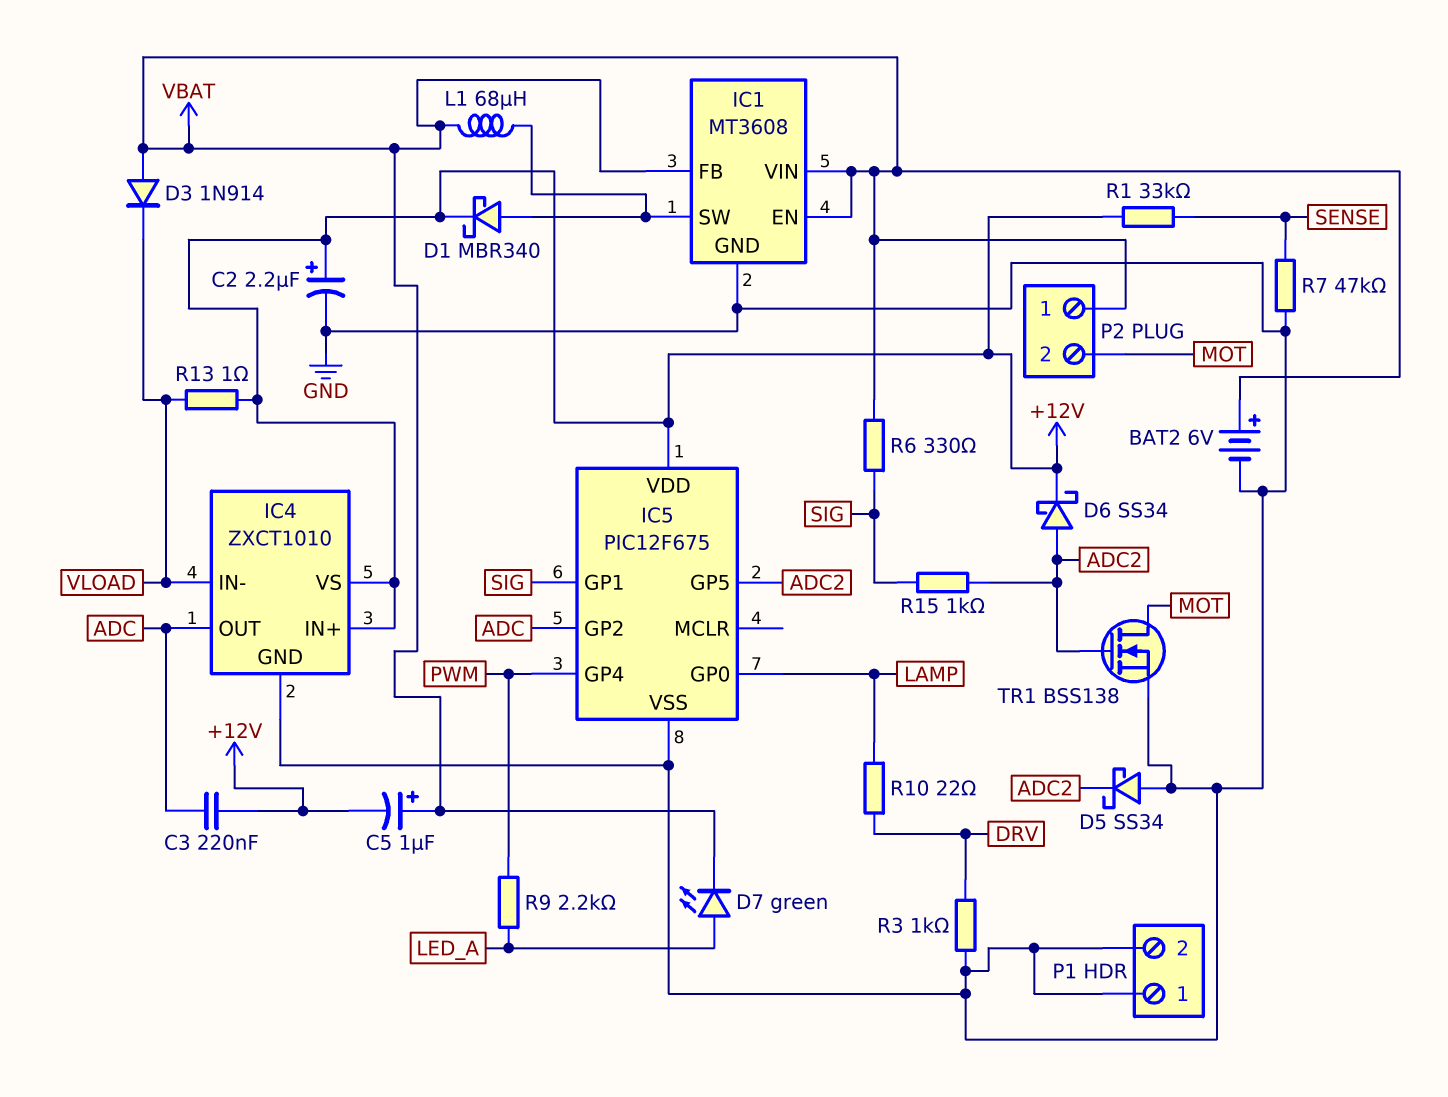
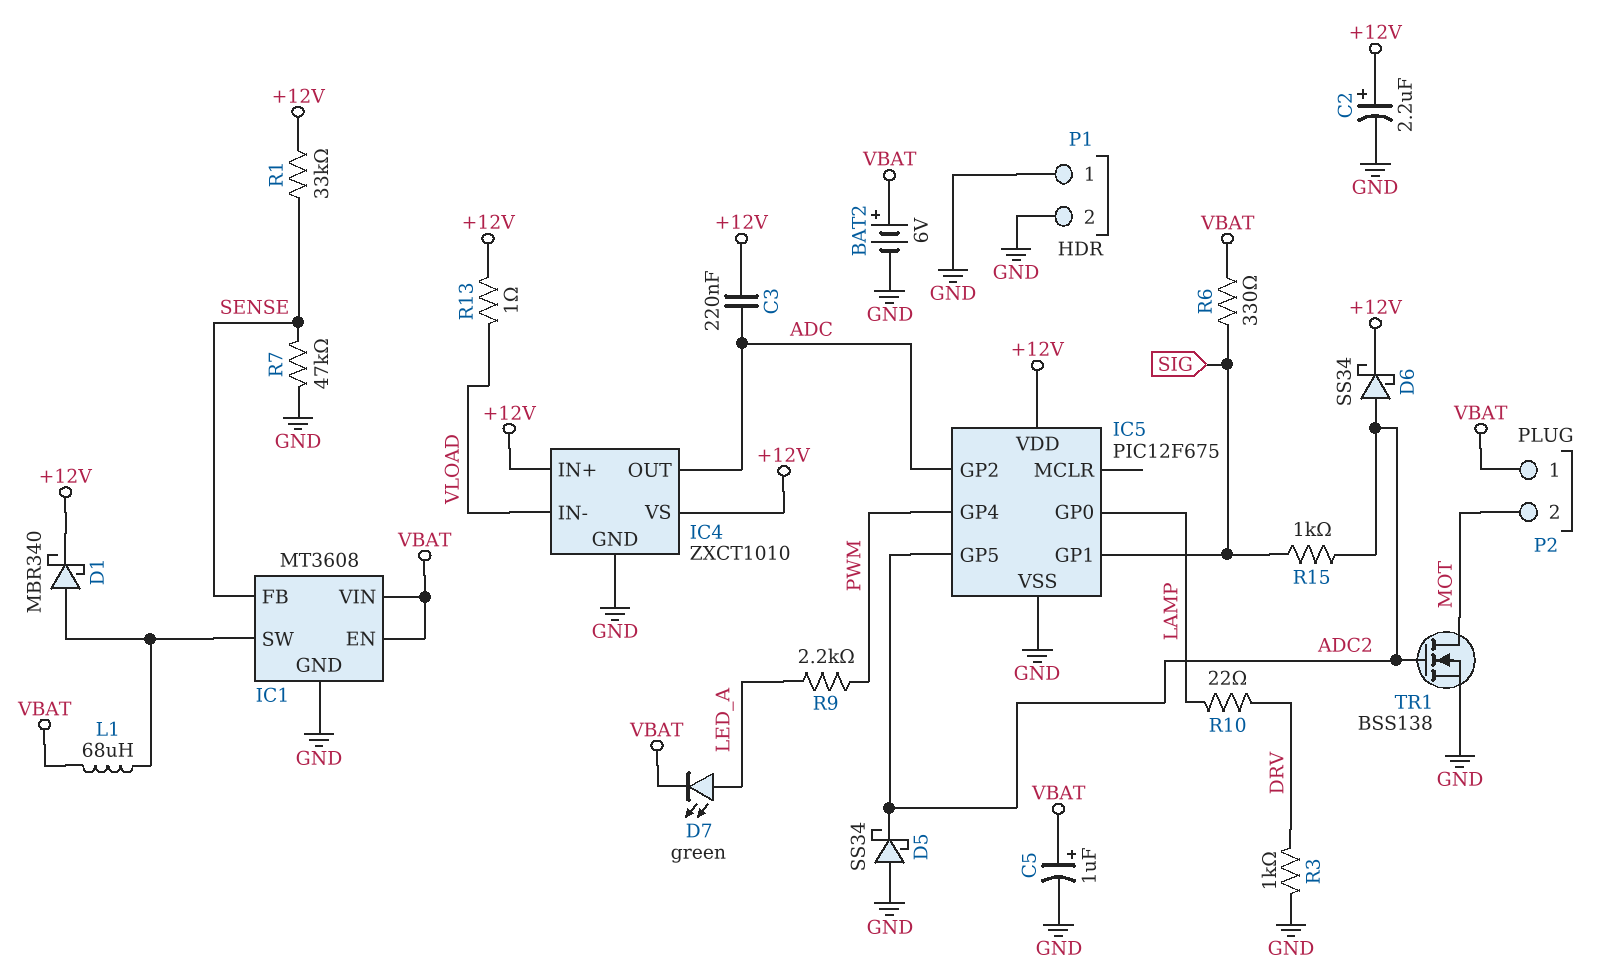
C5: 1uF (plus VBAT, minus +12V) -> 1uF (plus VBAT, minus GND)
D3: diode 1N914 (A VBAT, K VLOAD) -> none
IC1 pin FB: VBAT -> SENSE

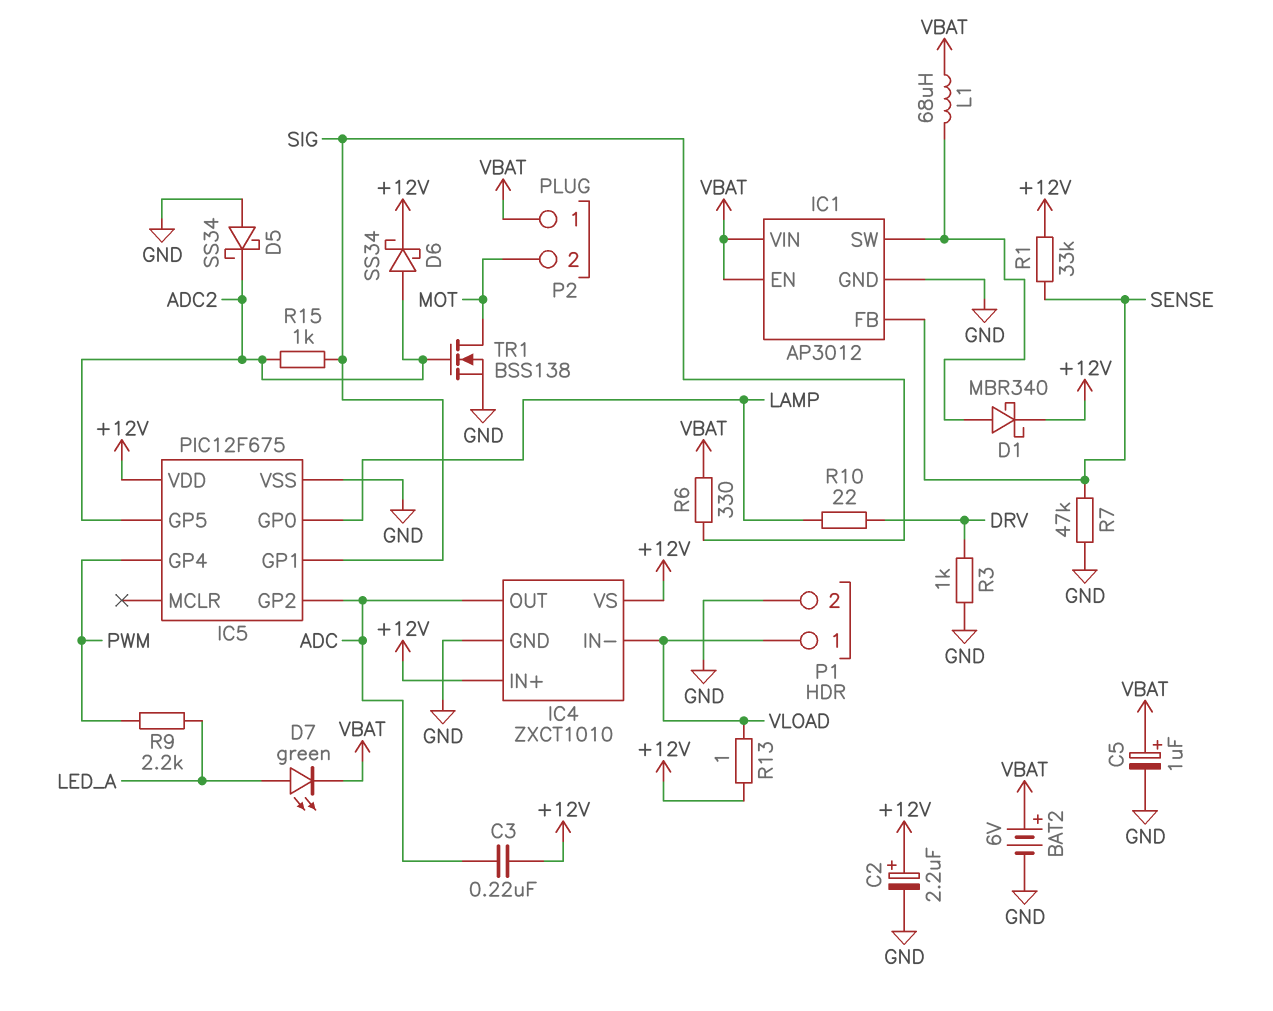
IC1: MT3608 -> AP3012
P1 pin 1: GND -> VLOAD

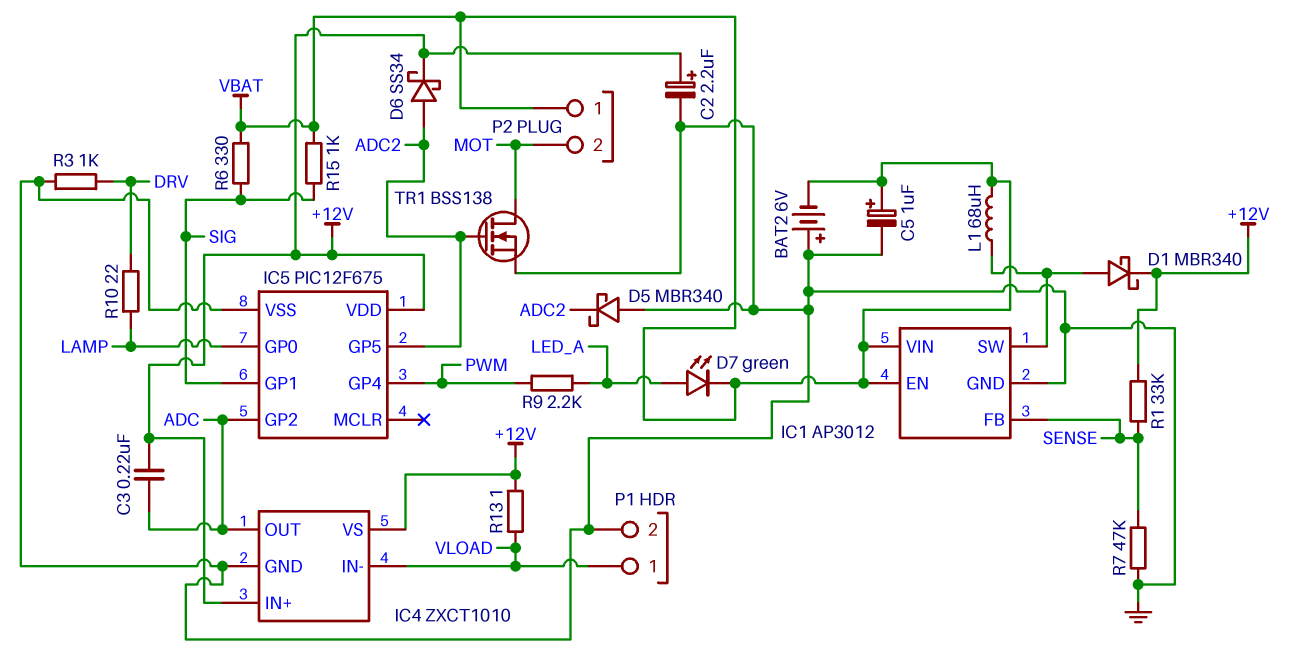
BAT2: 6V (plus VBAT, minus GND) -> 6V (plus GND, minus VBAT)
D5: schottky SS34 (A GND, K ADC2) -> schottky MBR340 (A GND, K ADC2)
R15: 1k (ADC2, SIG) -> 1k (SIG, VBAT)

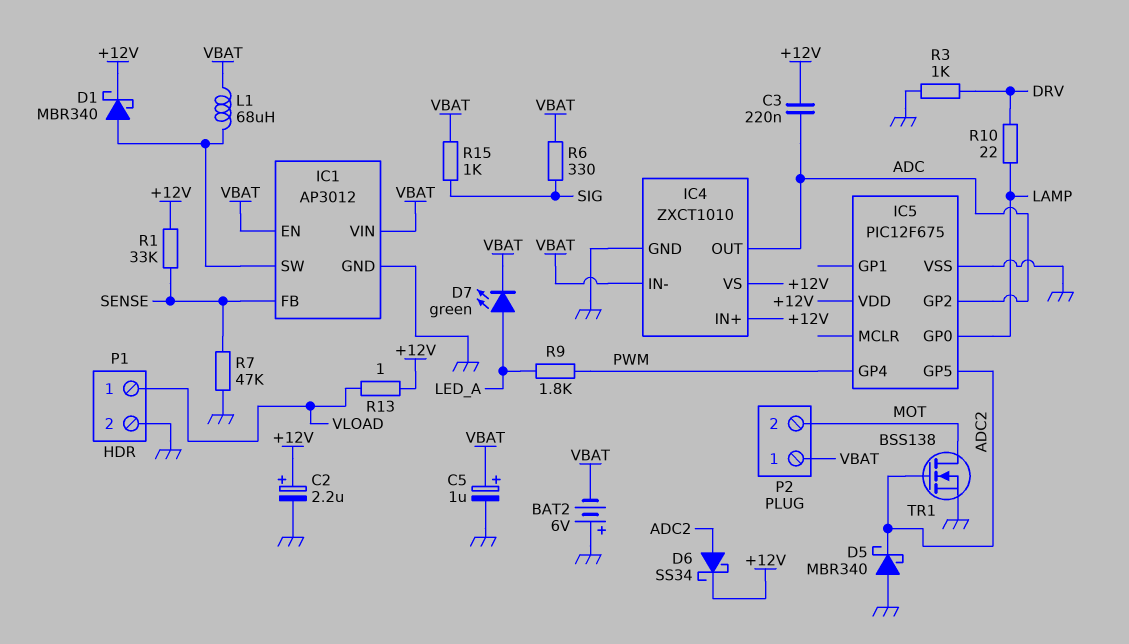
IC4 pin IN-: VLOAD -> VBAT
IC5 pin GP1: SIG -> none
R9: 2.2k (LED_A, PWM) -> 1.8k (LED_A, PWM)

